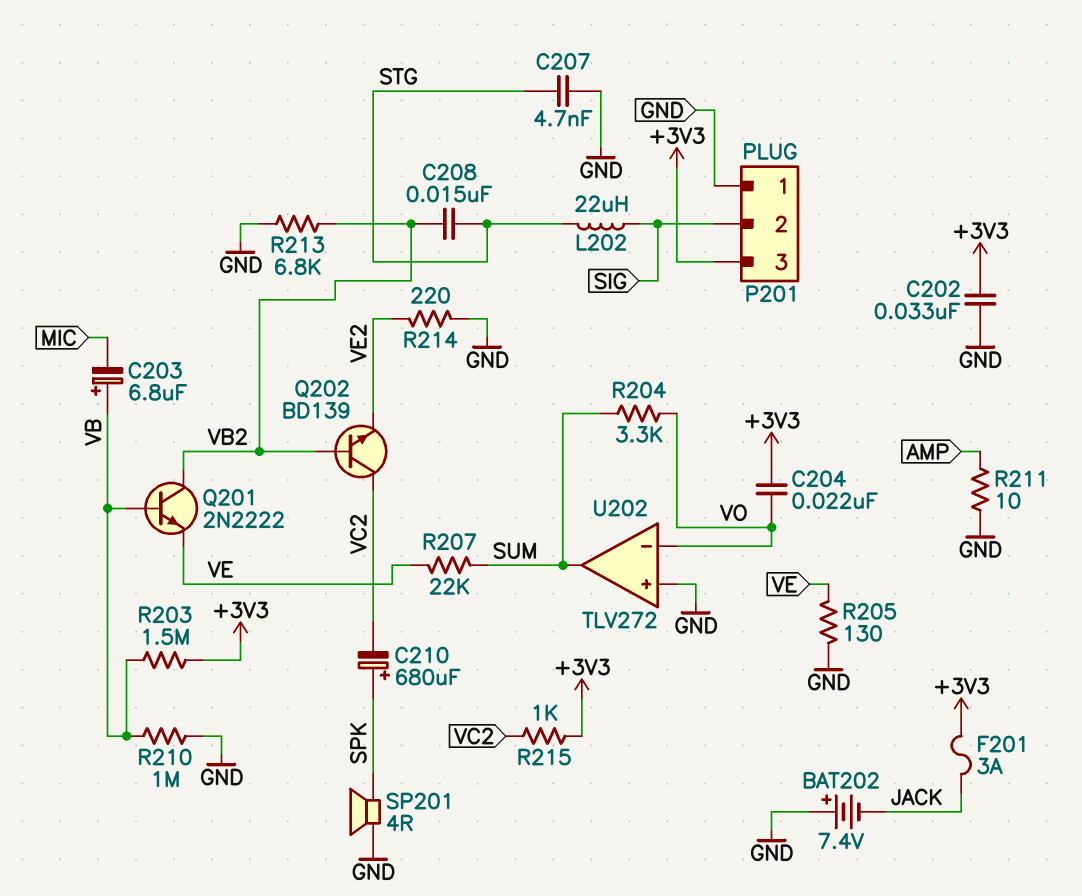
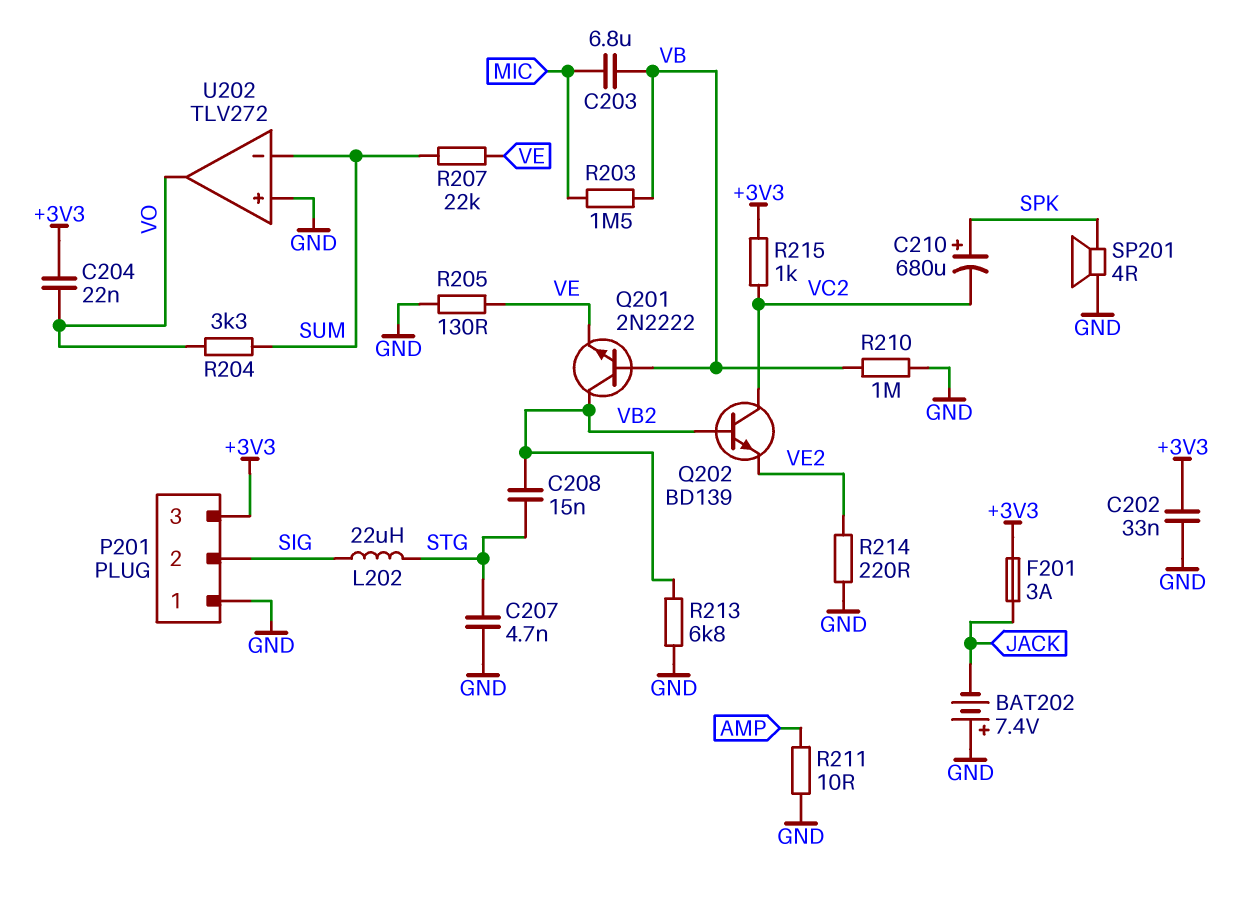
C203: 6.8uF (plus VB, minus MIC) -> 6.8uF (MIC, VB)
R203: 1.5M (+3V3, VB) -> 1.5M (MIC, VB)
U202 pin in-: VO -> SUM
U202 pin out: SUM -> VO

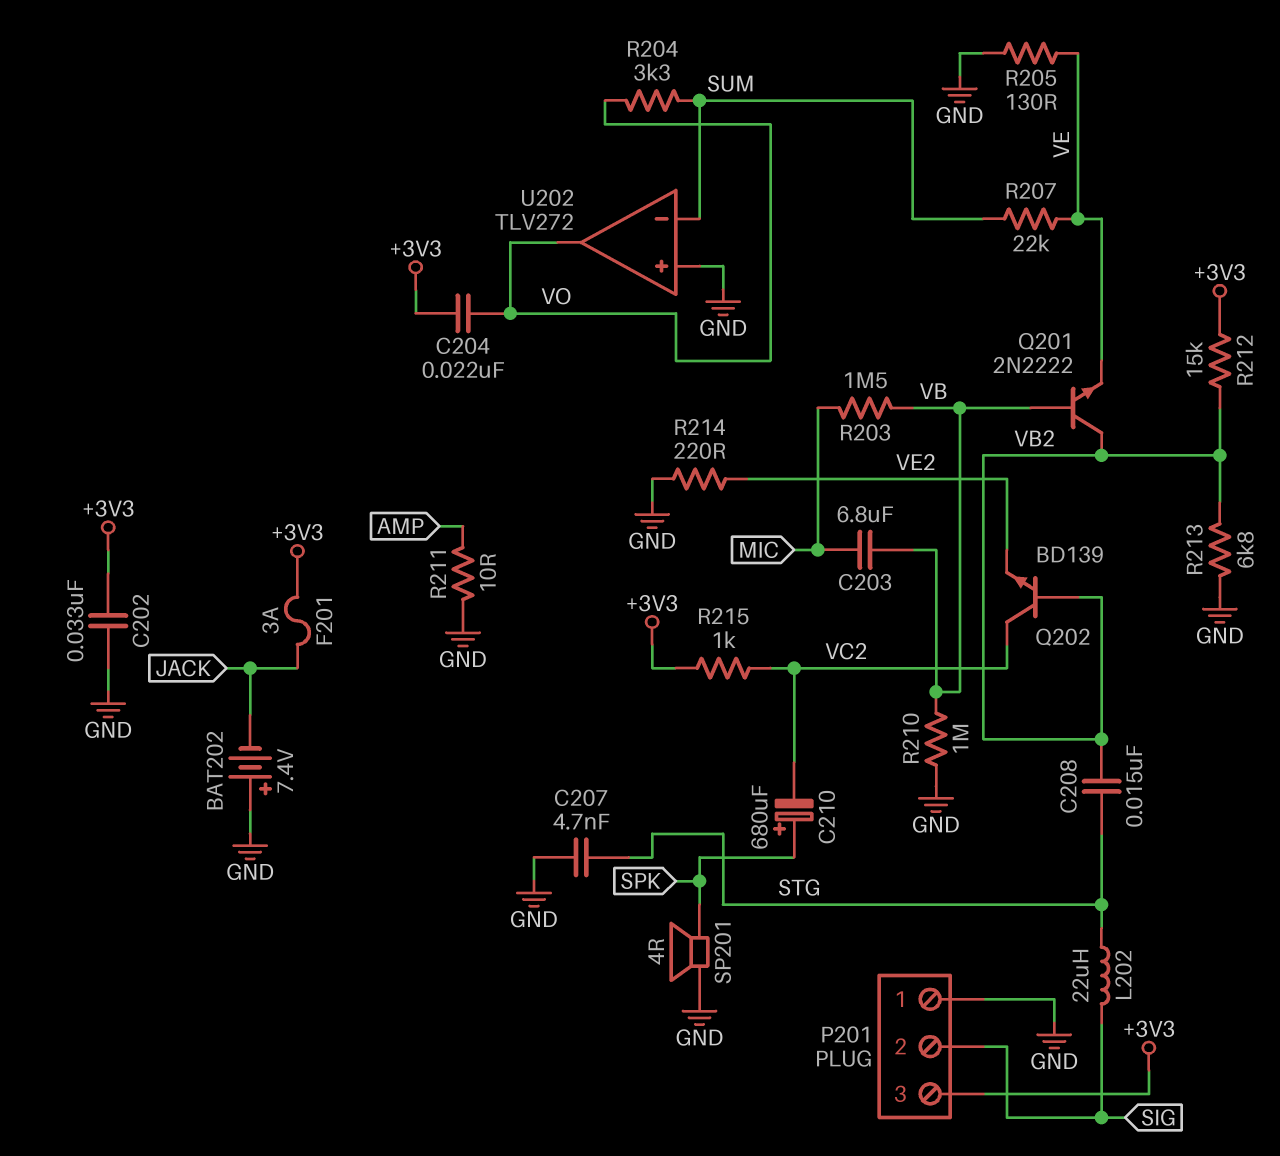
R212: none -> 15k (+3V3, VB2)

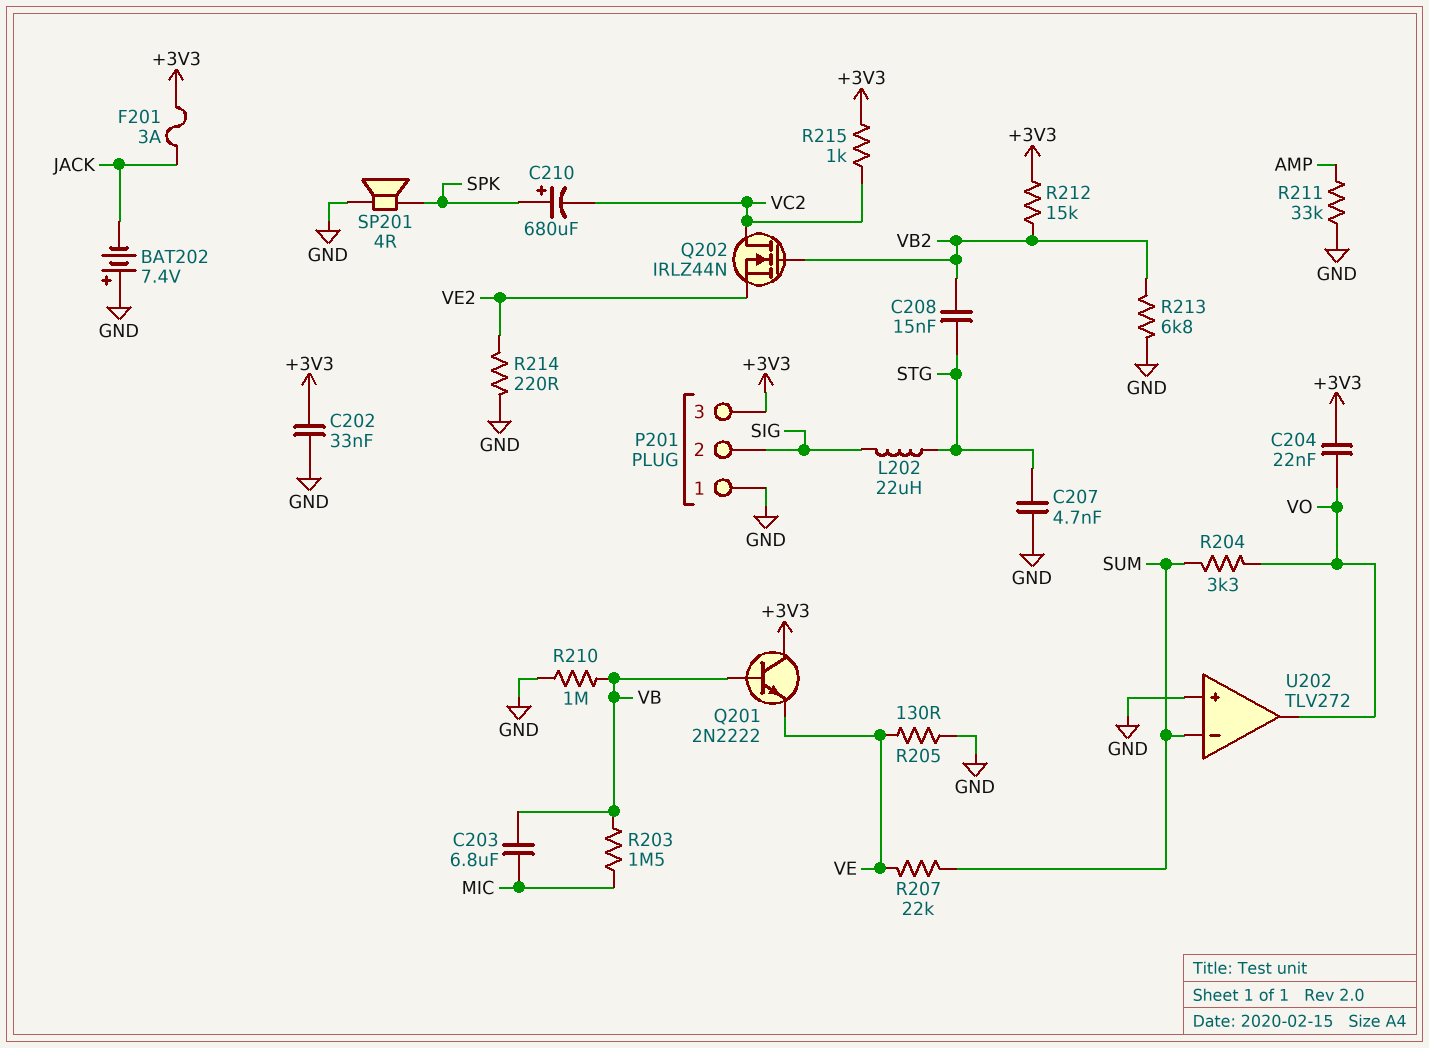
Q201: NPN 2N2222 (B VB, C VB2, E VE) -> NPN 2N2222 (B VB, C +3V3, E VE)
Q202: NPN BD139 (B VB2, C VC2, E VE2) -> NMOS IRLZ44N (G VB2, D VC2, S VE2)
R211: 10 (AMP, GND) -> 33k (AMP, GND)

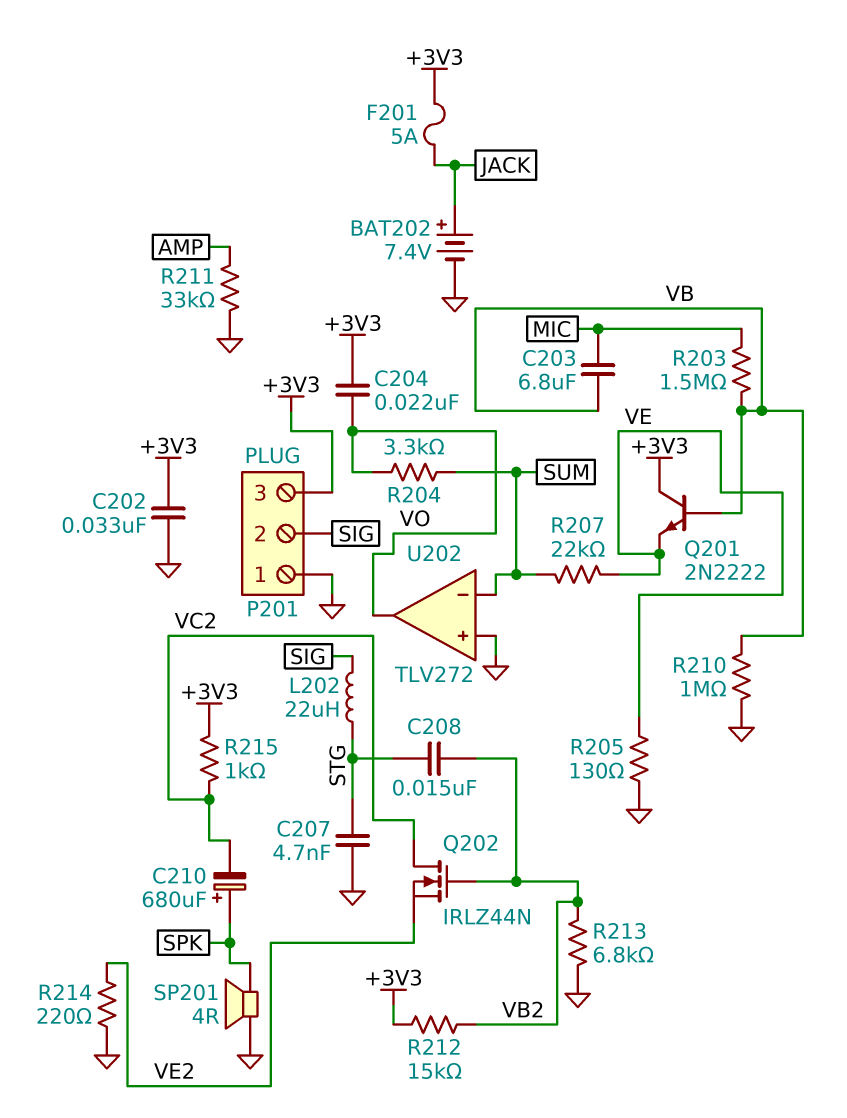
BAT202: 7.4V (plus GND, minus JACK) -> 7.4V (plus JACK, minus GND)
F201: 3A (+3V3, JACK) -> 5A (+3V3, JACK)

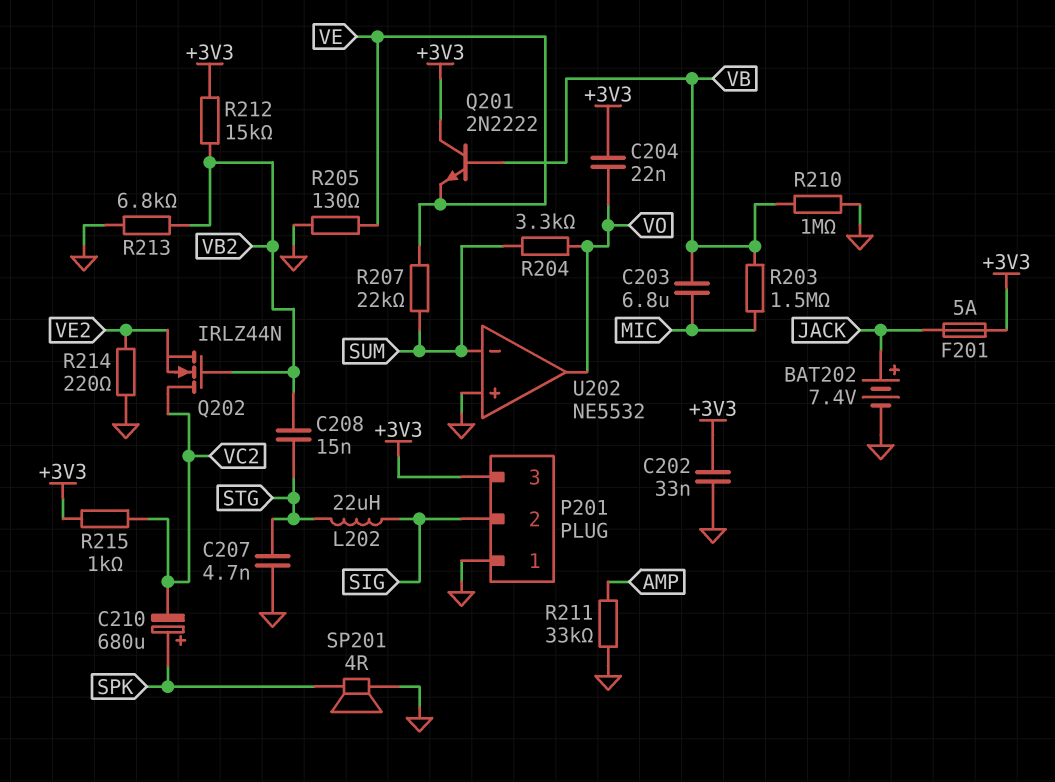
U202: TLV272 -> NE5532

